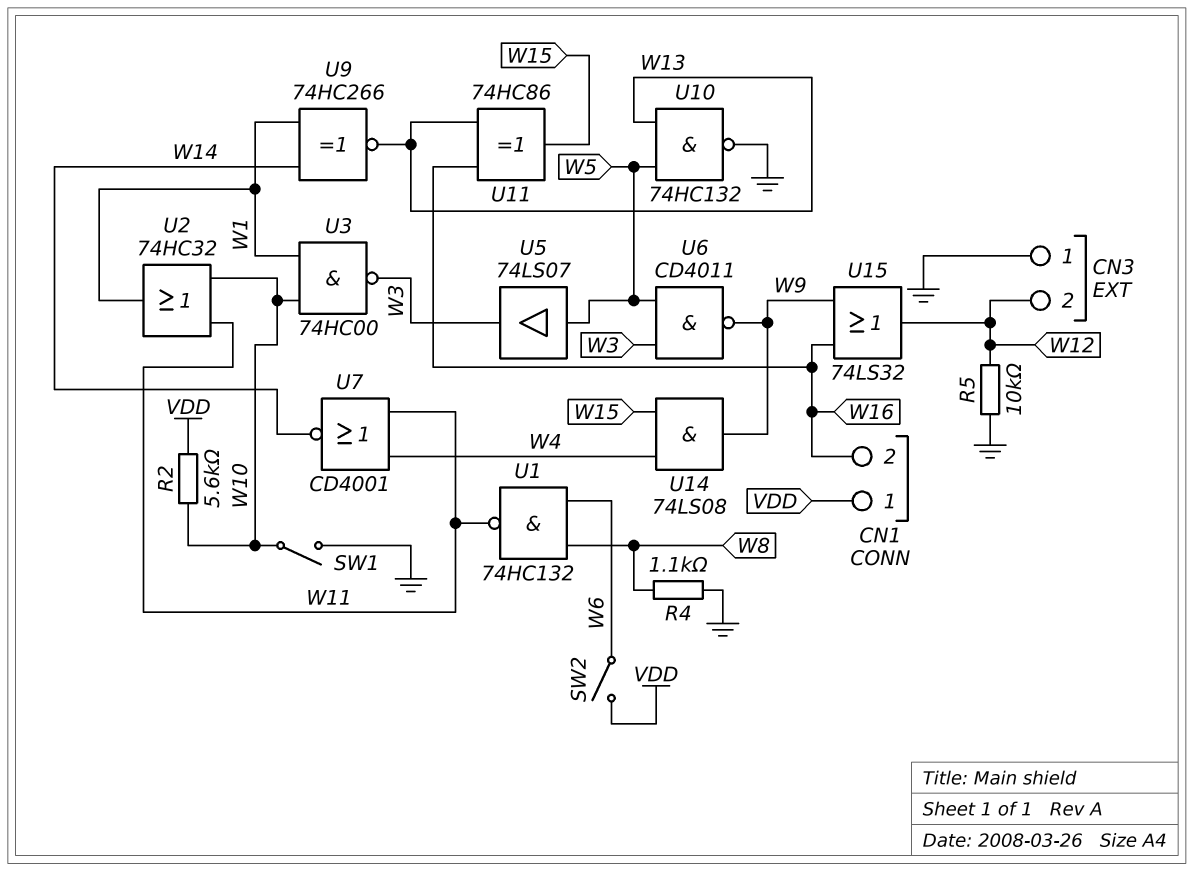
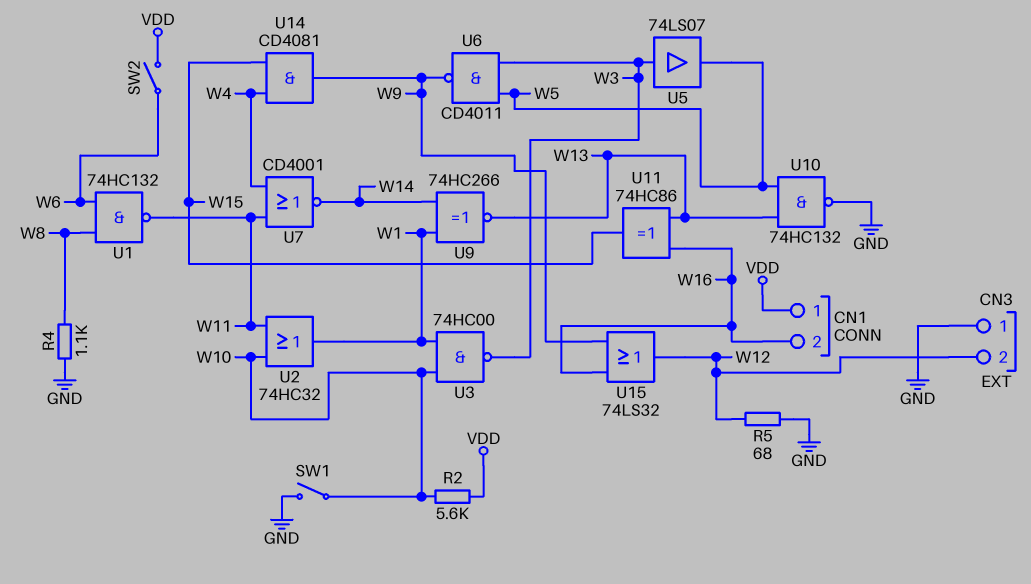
R5: 10k (GND, W12) -> 68 (GND, W12)
U5: buffer 74LS07 (in W5, out W3) -> buffer 74LS07 (in W3, out W5)
U14: AND 74LS08 (in W4, in W15, out W9) -> AND CD4081 (in W4, in W15, out W9)

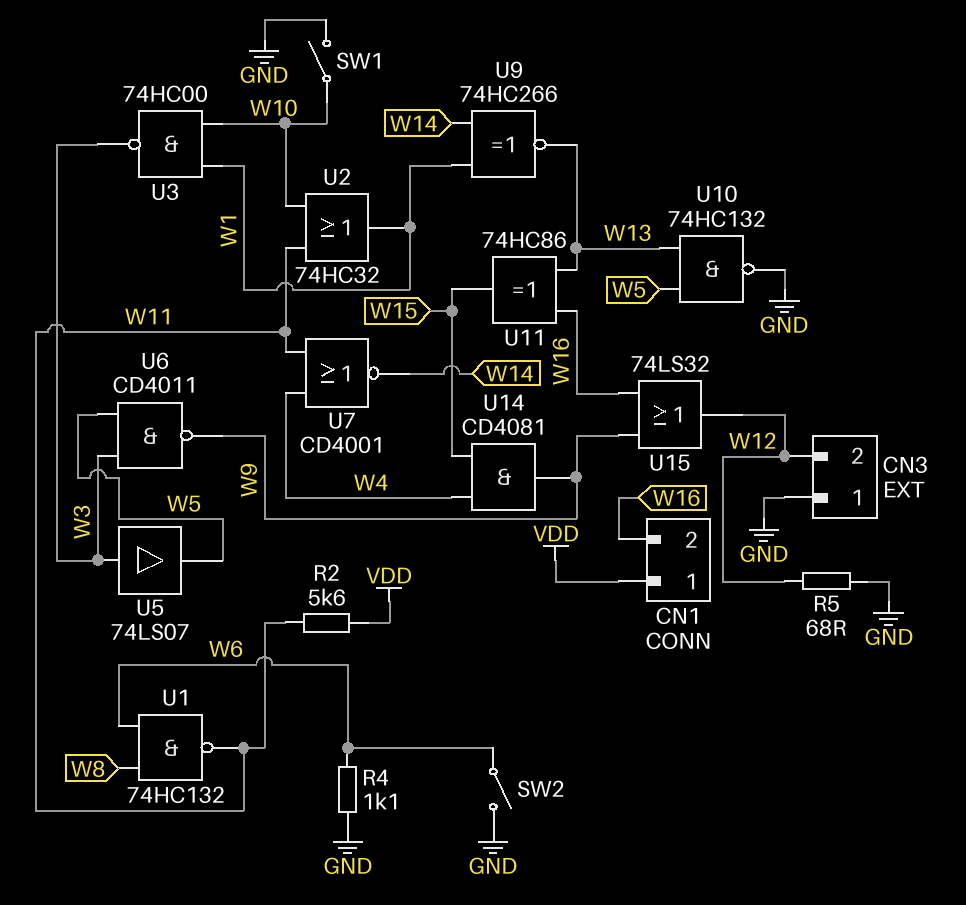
R2: 5.6k (VDD, W10) -> 5.6k (VDD, W11)
R4: 1.1k (GND, W8) -> 1.1k (GND, W6)
SW2: switch (VDD, W6) -> switch (GND, W6)

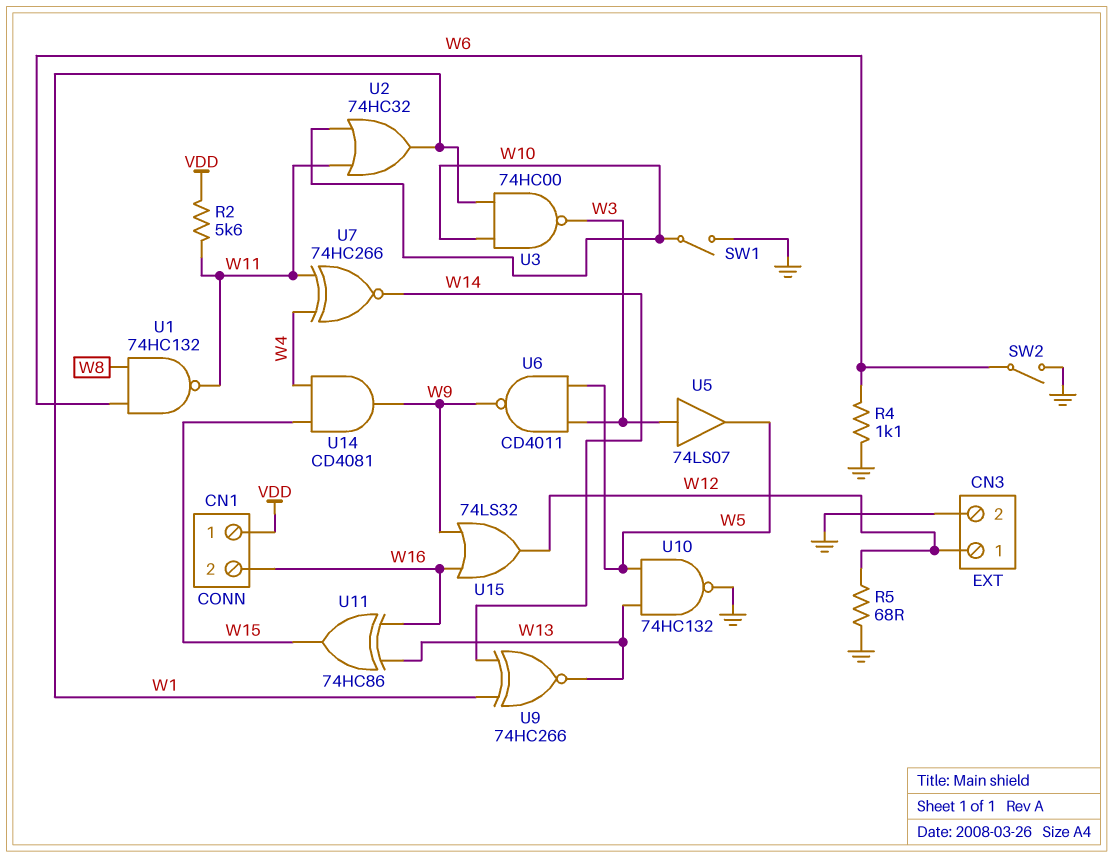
CN3 pin 1: GND -> W12
CN3 pin 2: W12 -> GND
U7: NOR CD4001 (in W4, in W11, out W14) -> XNOR 74HC266 (in W4, in W11, out W14)

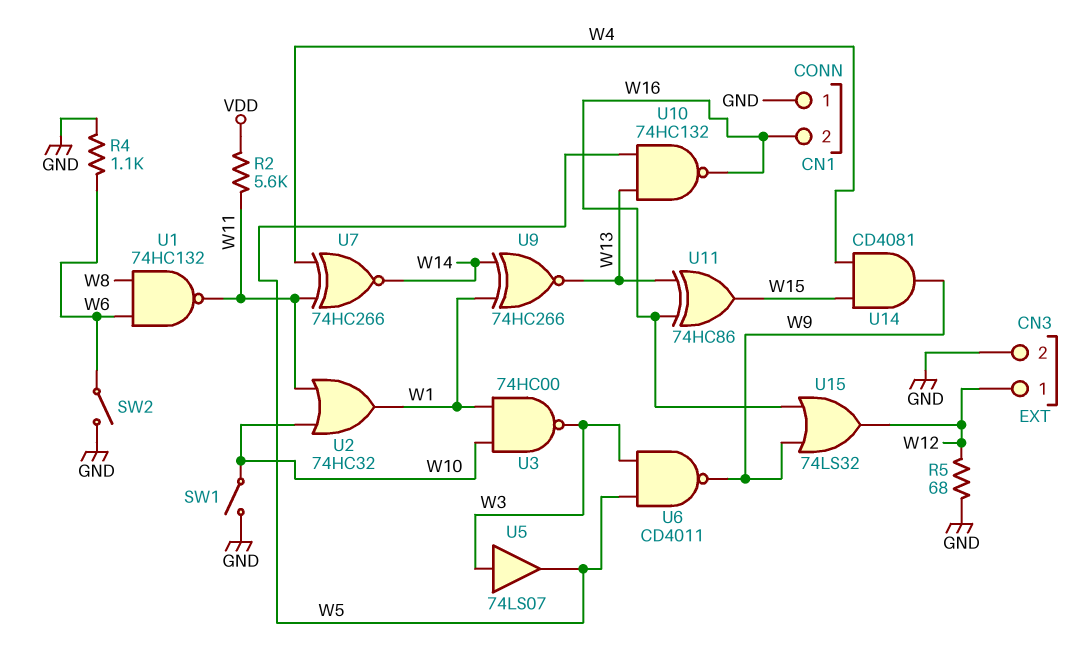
CN1 pin 1: VDD -> GND
U10: NAND 74HC132 (in W5, in W13, out GND) -> NAND 74HC132 (in W5, in W13, out W16)

